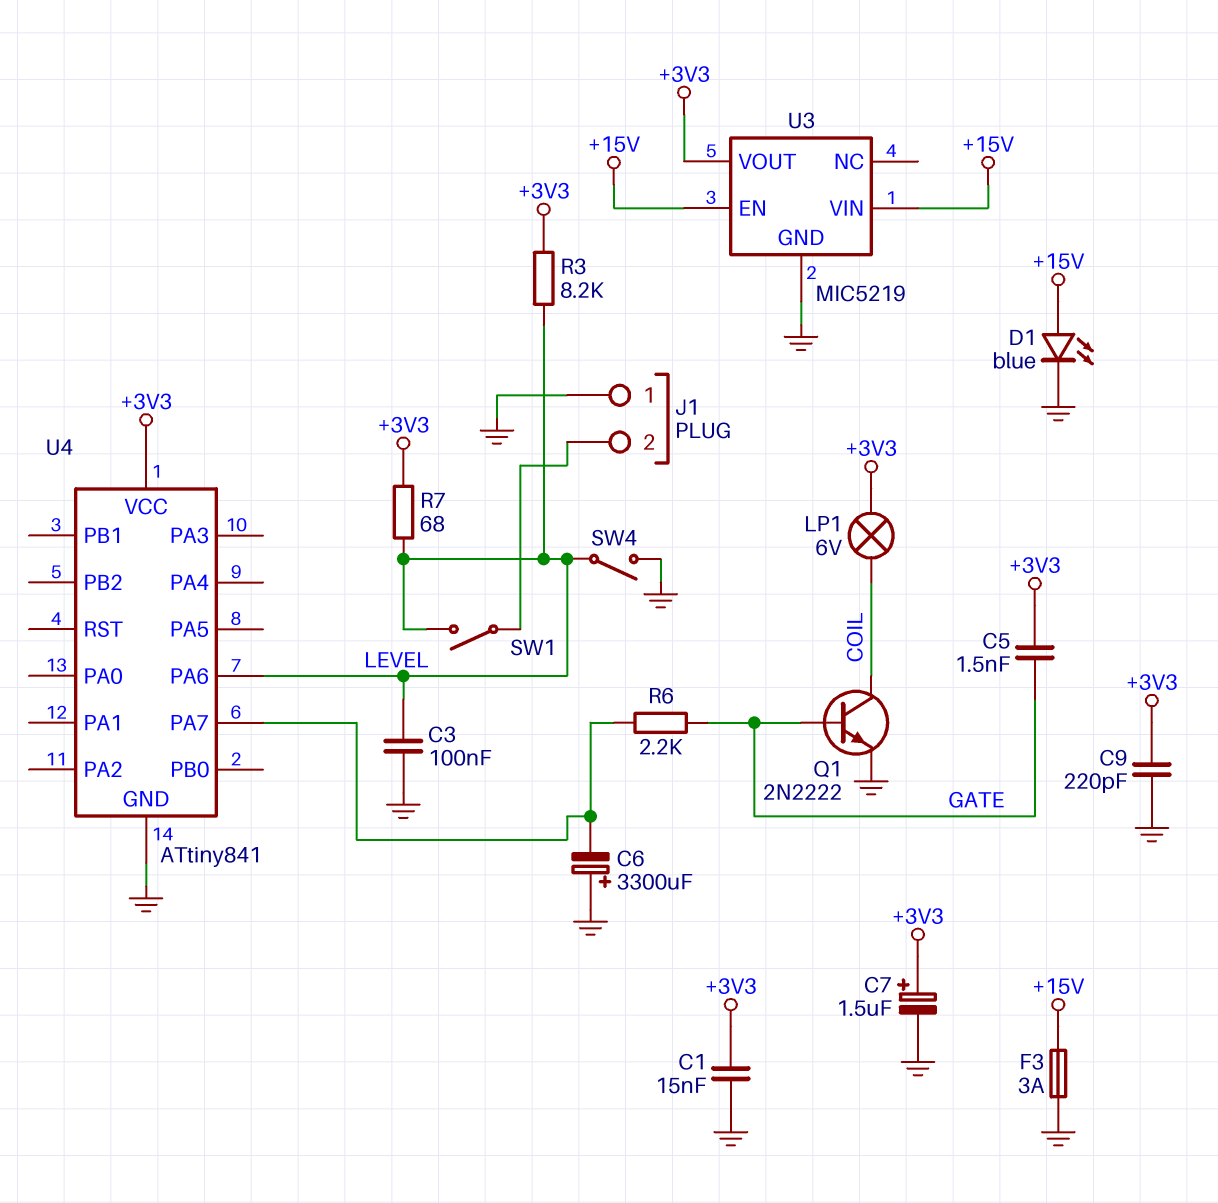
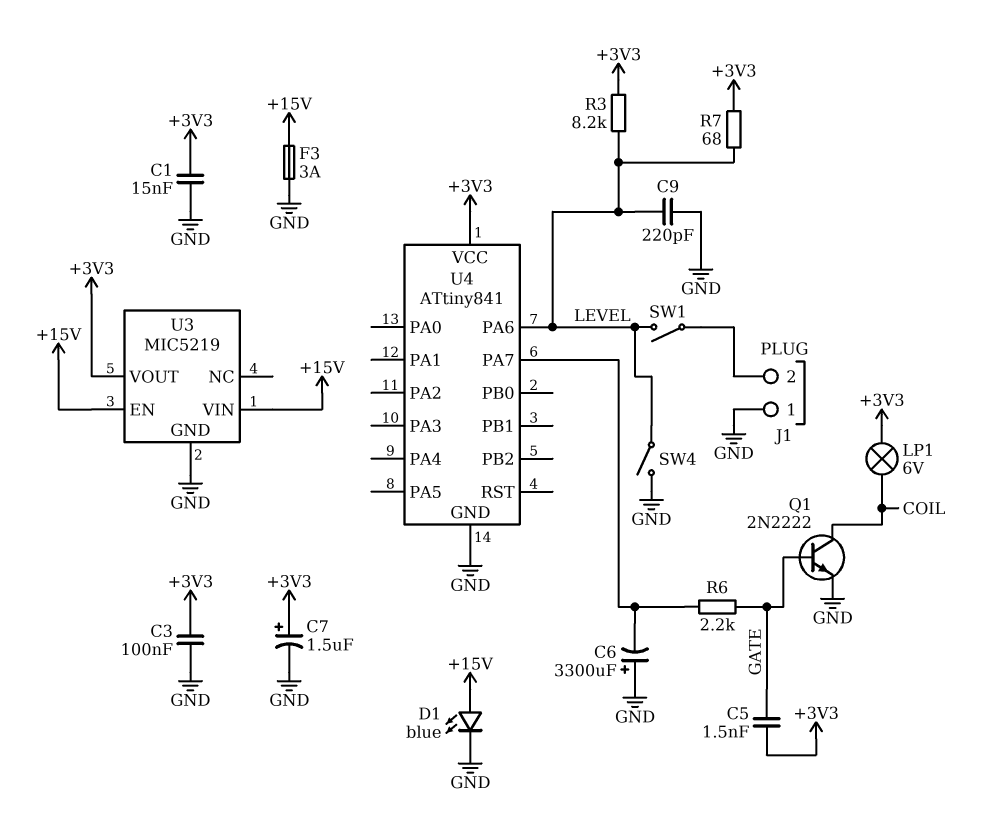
C3: 100nF (GND, LEVEL) -> 100nF (+3V3, GND)
C9: 220pF (+3V3, GND) -> 220pF (GND, LEVEL)

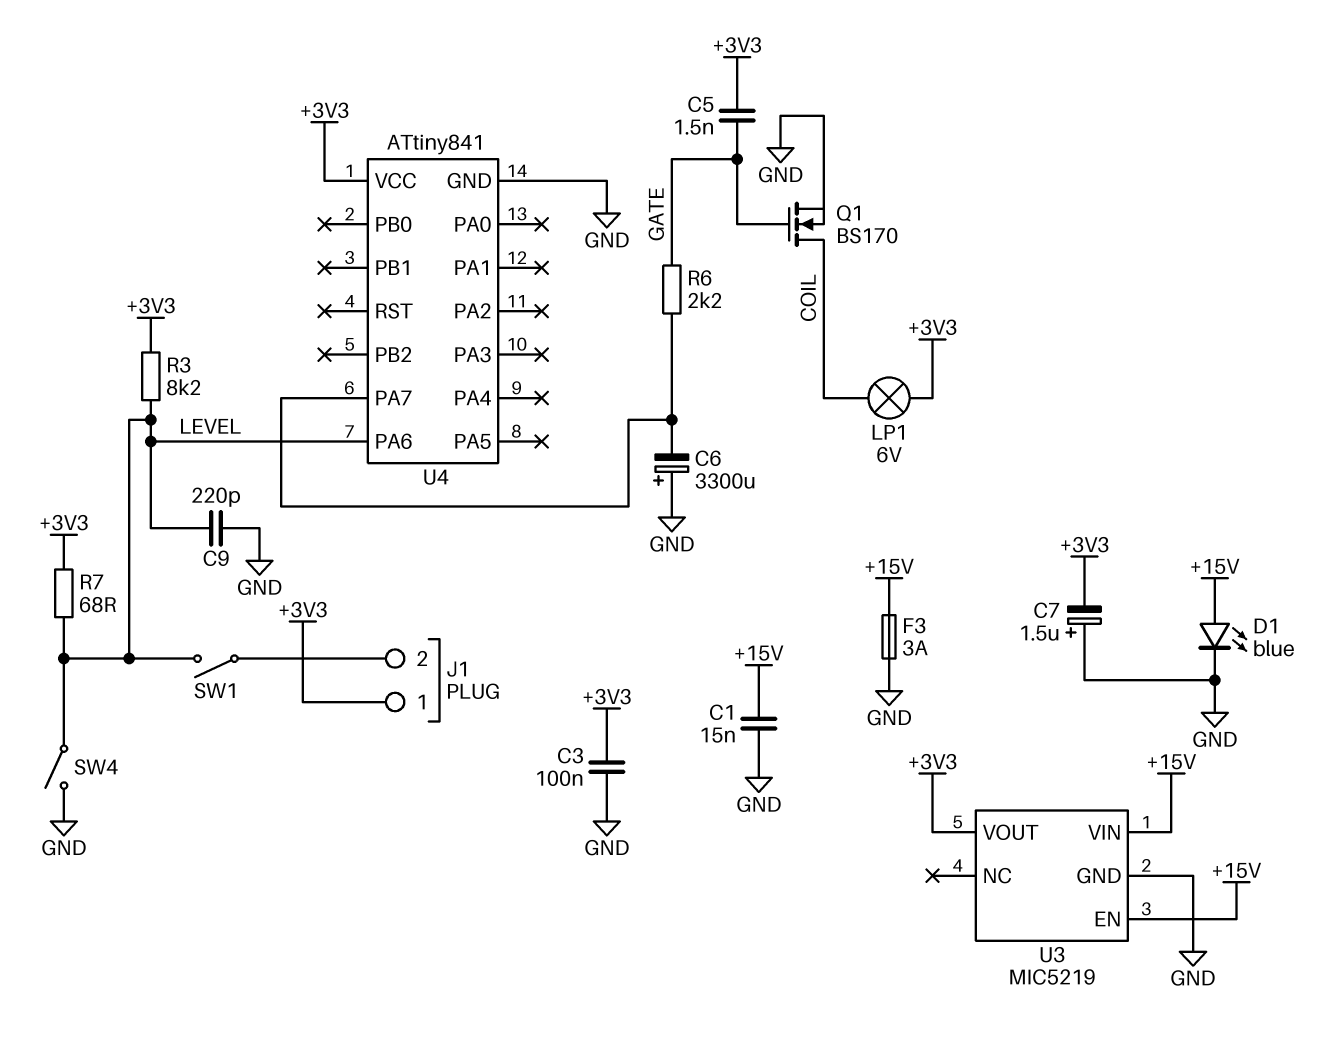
C1: 15nF (+3V3, GND) -> 15nF (+15V, GND)
C7: 1.5uF (plus +3V3, minus GND) -> 1.5uF (plus GND, minus +3V3)
J1 pin 1: GND -> +3V3
Q1: NPN 2N2222 (B GATE, C COIL, E GND) -> NMOS BS170 (G GATE, D COIL, S GND)

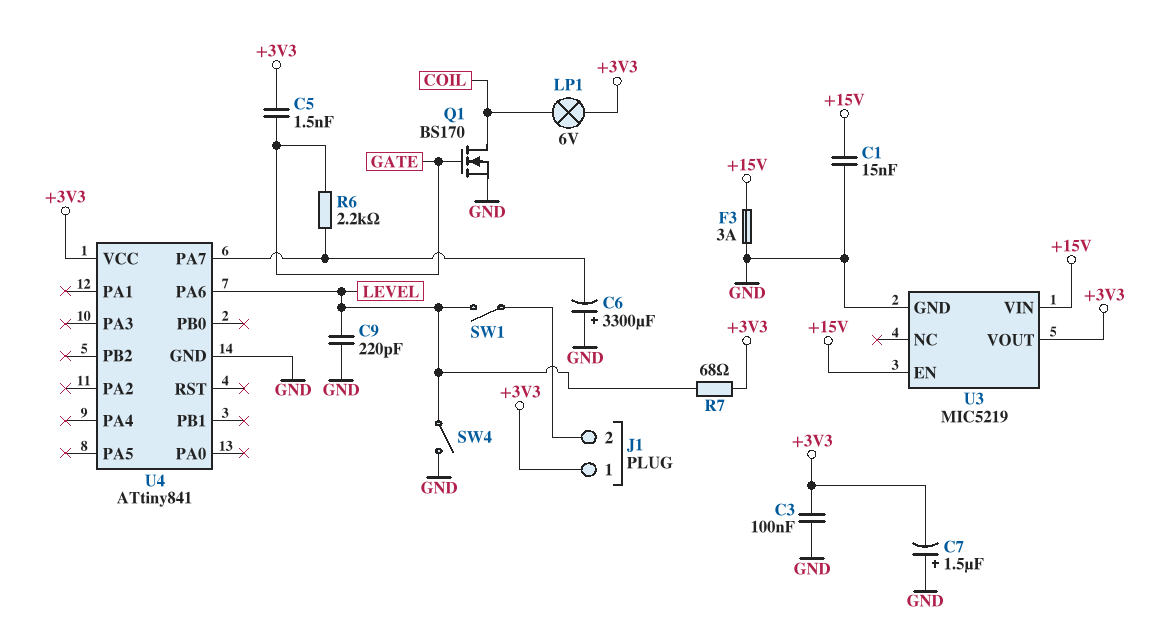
D1: LED blue (A +15V, K GND) -> none
R3: 8.2k (+3V3, LEVEL) -> none

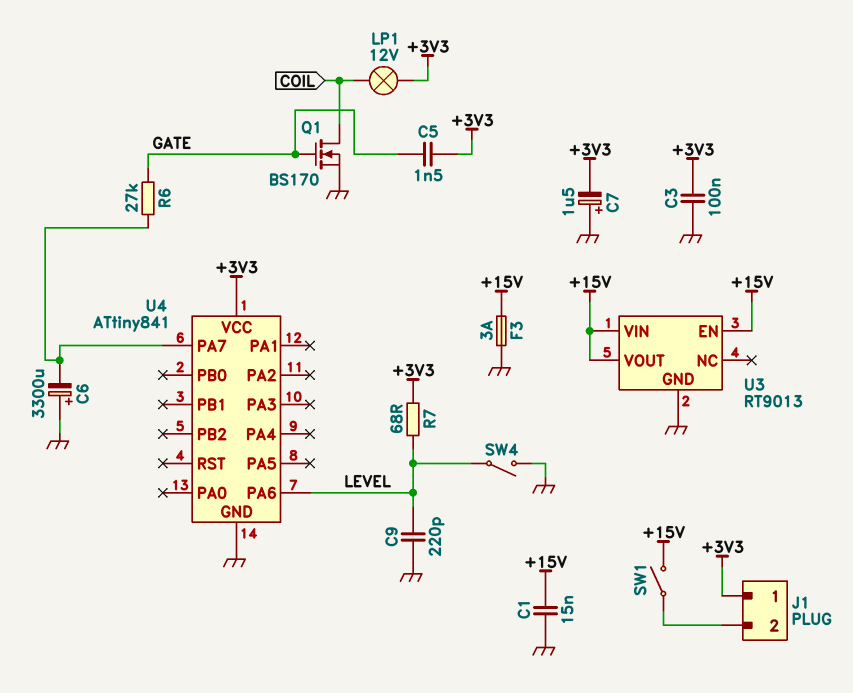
LP1: lamp 6V (+3V3, COIL) -> lamp 12V (+3V3, COIL)
R6: 2.2k (GATE, U4/PA7) -> 27k (GATE, U4/PA7)
SW1: switch (J1/2, LEVEL) -> switch (+15V, J1/2)
U3: MIC5219 -> RT9013
U3 pin VOUT: +3V3 -> +15V

